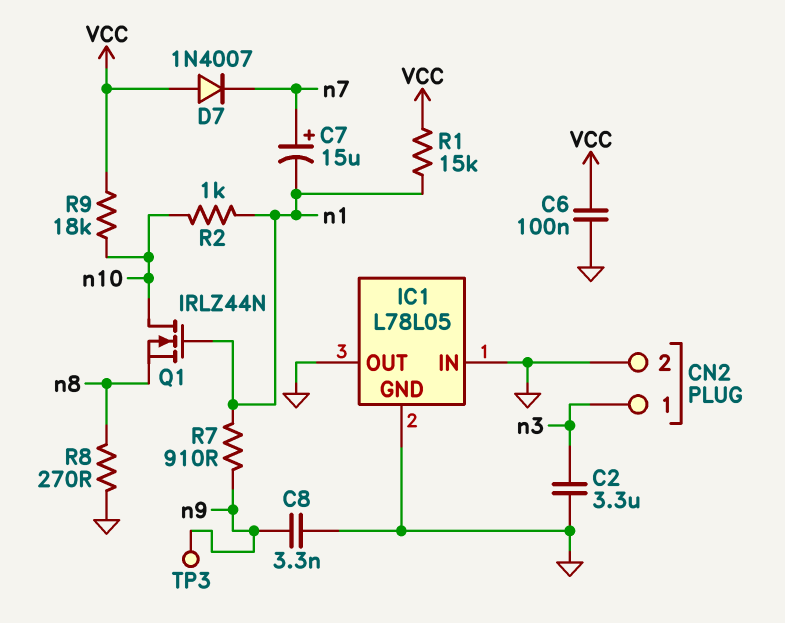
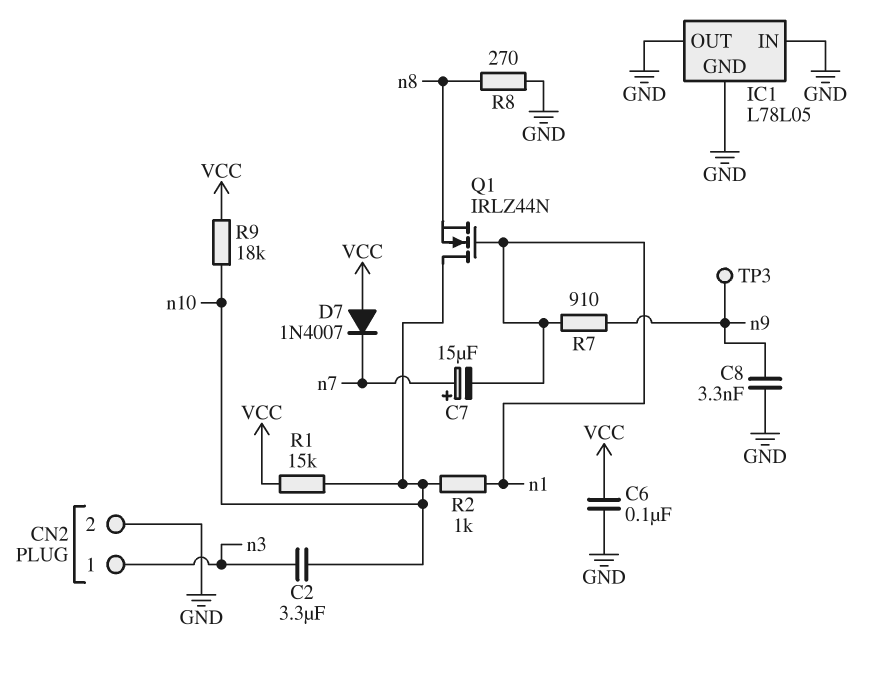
C2: 3.3uF (GND, n3) -> 3.3uF (n3, n10)
R1: 15k (VCC, n1) -> 15k (VCC, n10)

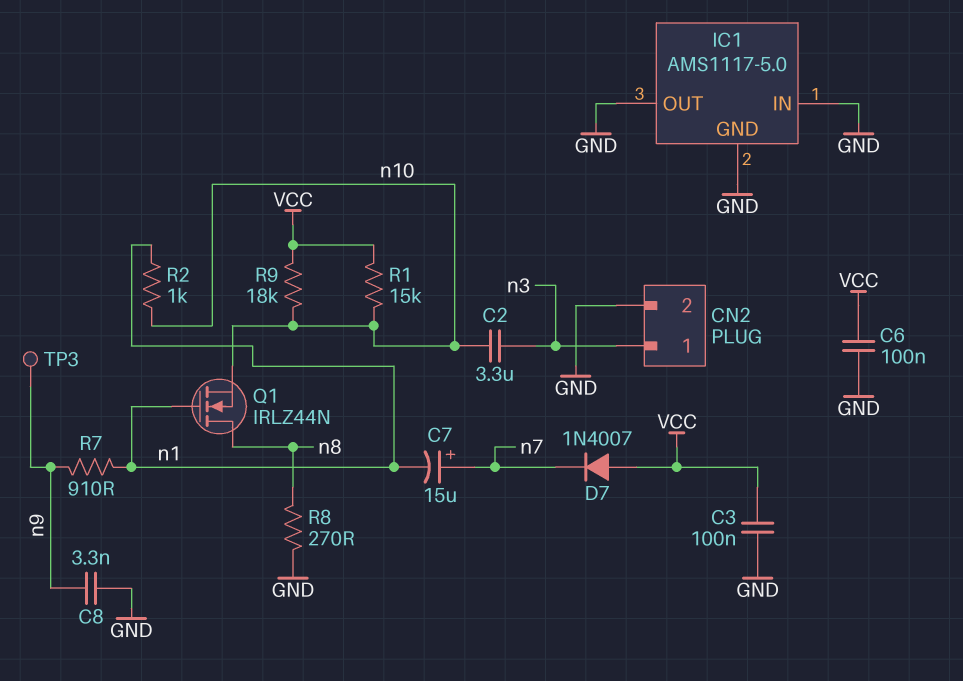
C3: none -> 100nF (GND, VCC)
IC1: L78L05 -> AMS1117-5.0
Q1: NMOS IRLZ44N (G n1, D n10, S n8) -> NMOS IRLZ44N (G n1, D n8, S n10)

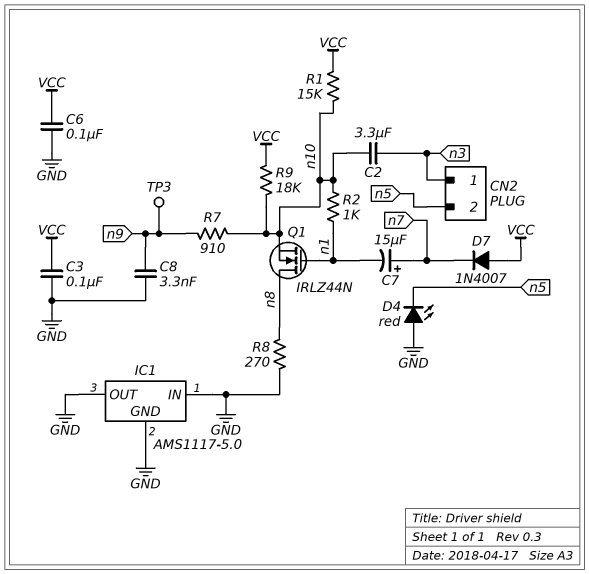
CN2 pin 2: GND -> n5
D4: none -> LED red (A GND, K n5)
R7: 910 (n1, n9) -> 910 (n9, n10)

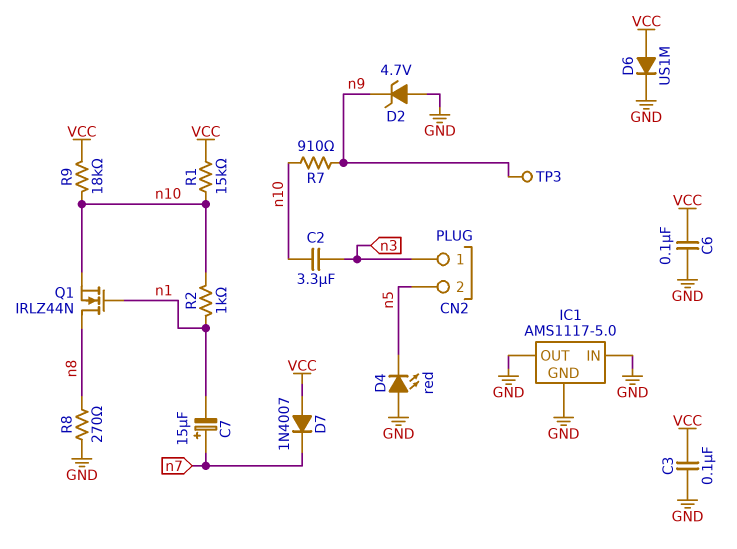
C8: 3.3nF (GND, n9) -> none
D2: none -> zener 4.7V (A GND, K n9)
D6: none -> diode US1M (A VCC, K GND)

